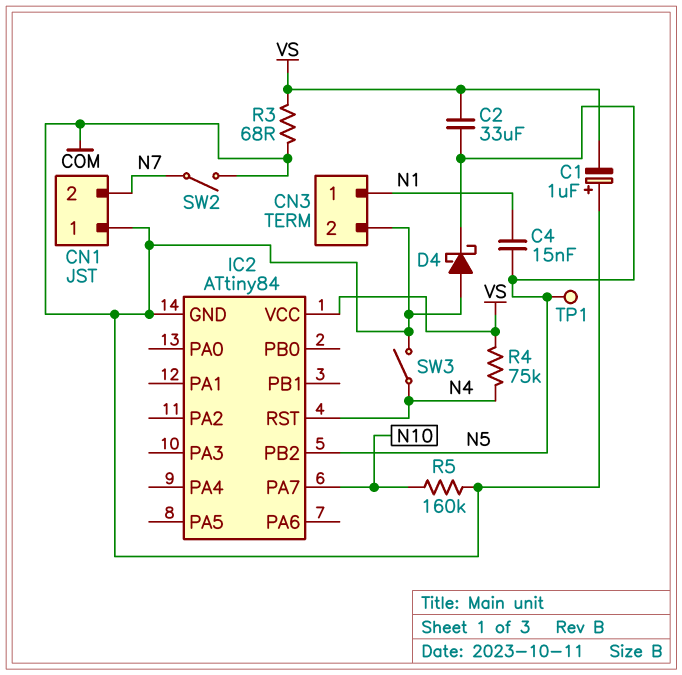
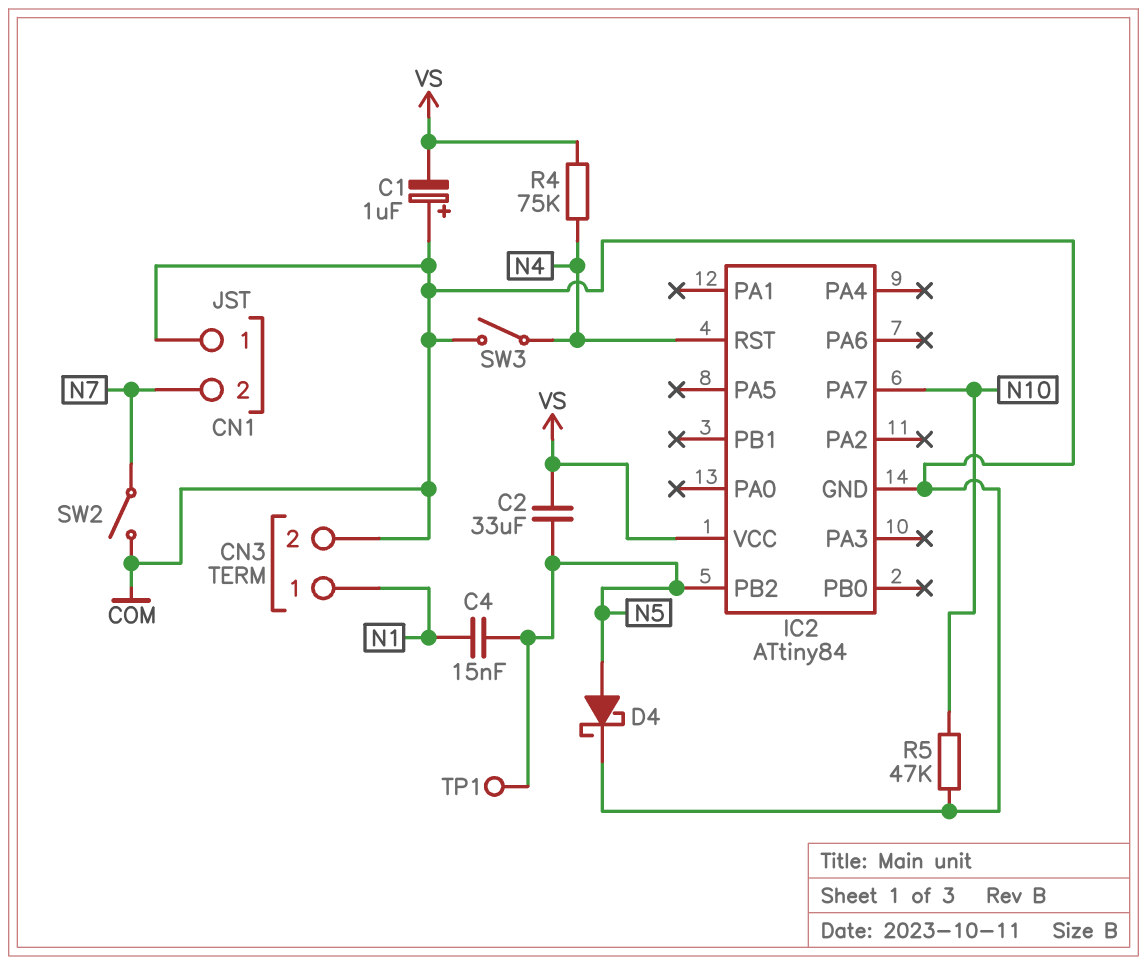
D4: schottky (A COM, K N5) -> schottky (A N5, K COM)
R3: 68 (COM, VS) -> none
R5: 160k (COM, N10) -> 47k (COM, N10)

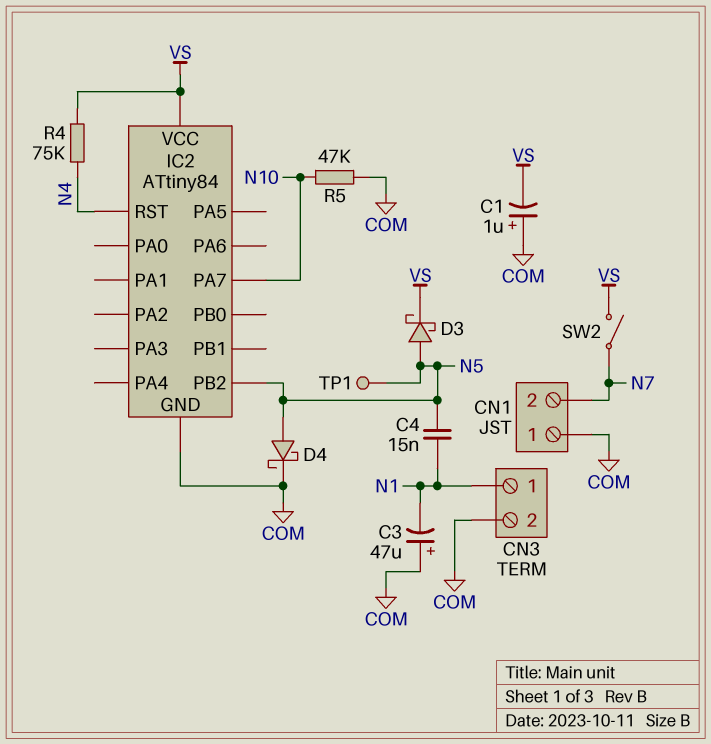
C2: 33uF (N5, VS) -> none
C3: none -> 47uF (plus COM, minus N1)
D3: none -> schottky (A N5, K VS)
SW2: switch (COM, N7) -> switch (N7, VS)
SW3: switch (COM, N4) -> none

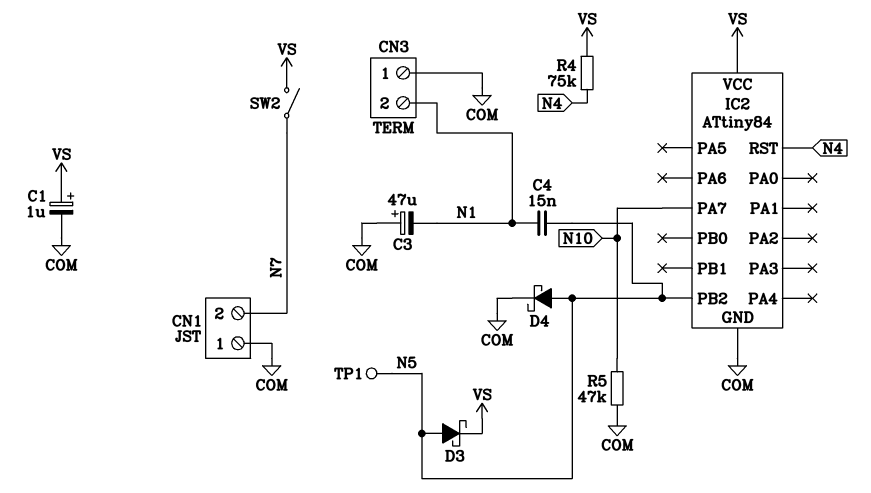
C1: 1uF (plus COM, minus VS) -> 1uF (plus VS, minus COM)
CN3 pin 1: N1 -> COM
CN3 pin 2: COM -> N1

